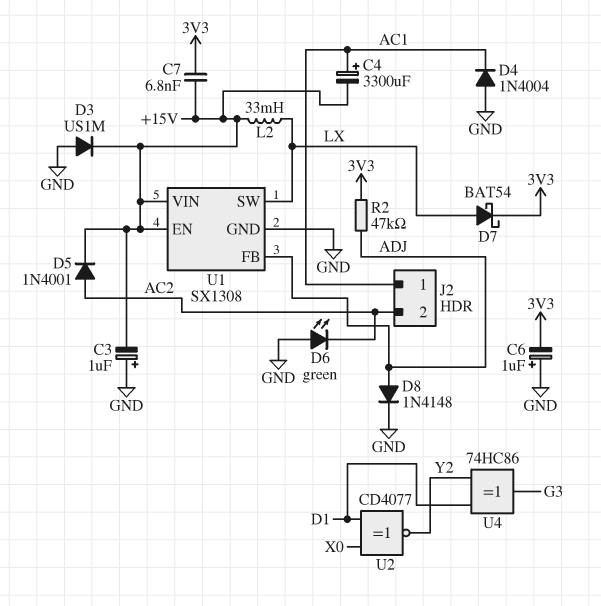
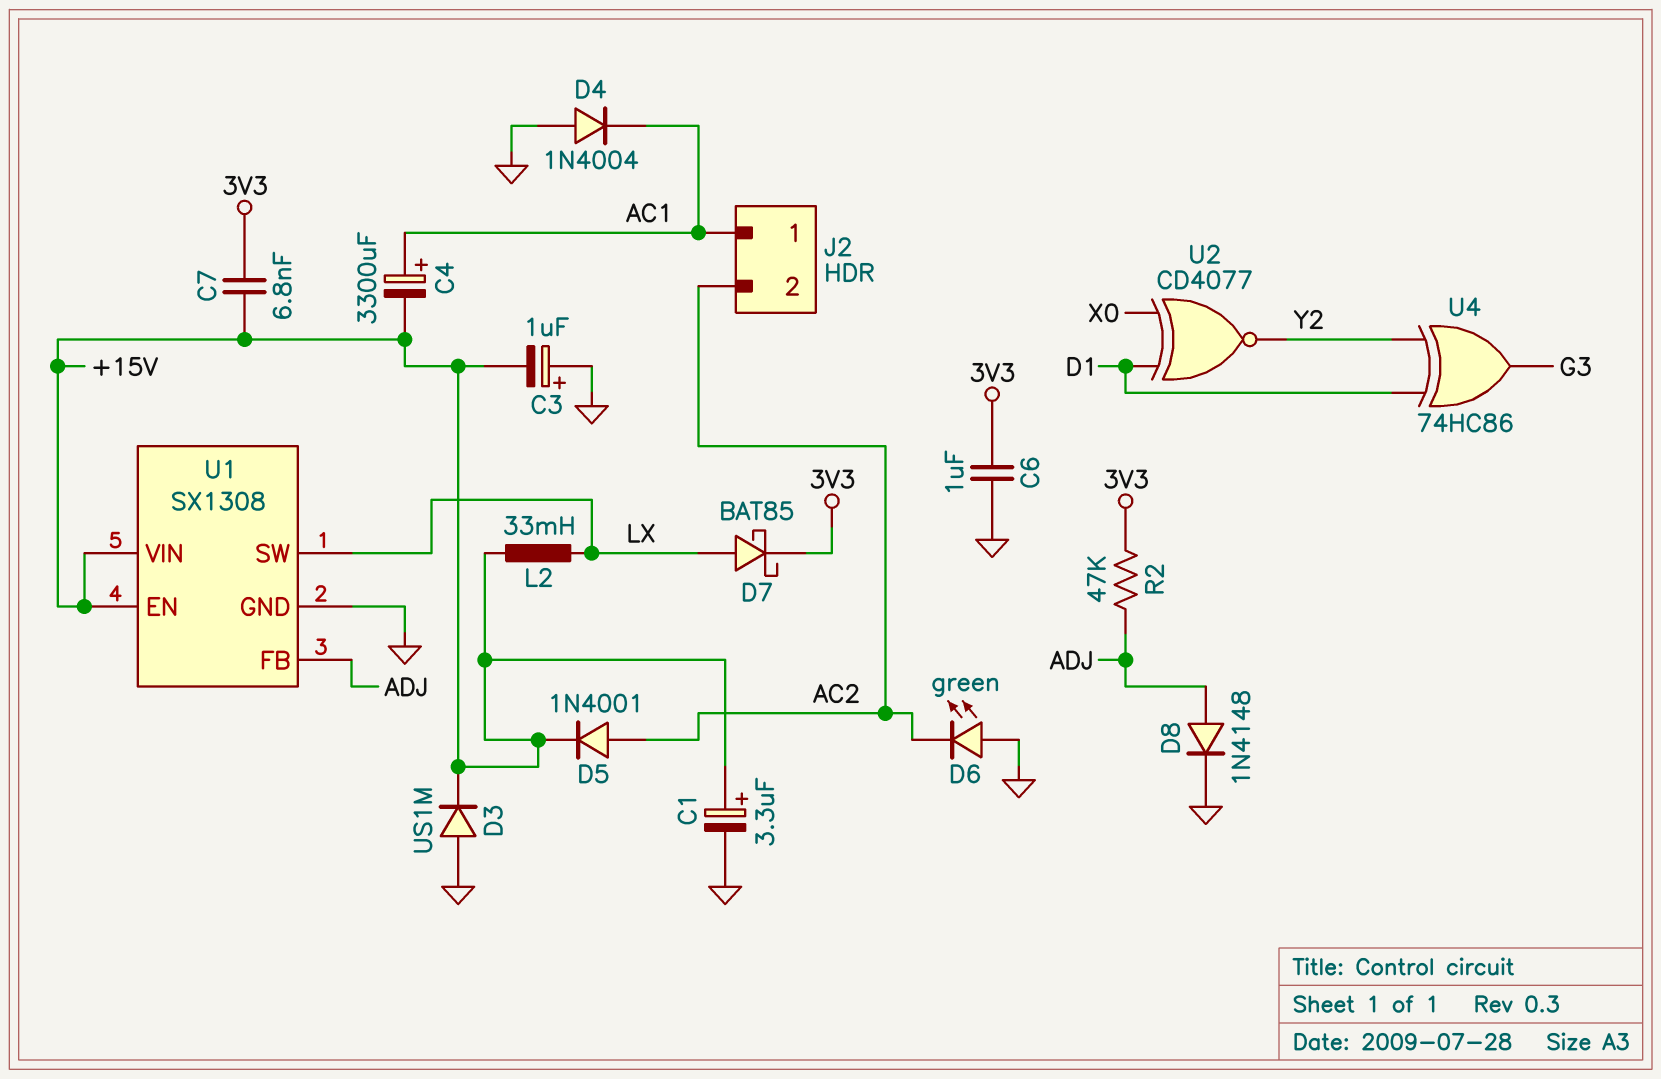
C1: none -> 3.3uF (plus +15V, minus GND)
C6: 1uF (plus GND, minus 3V3) -> 1uF (3V3, GND)
D7: schottky BAT54 (A LX, K 3V3) -> schottky BAT85 (A LX, K 3V3)

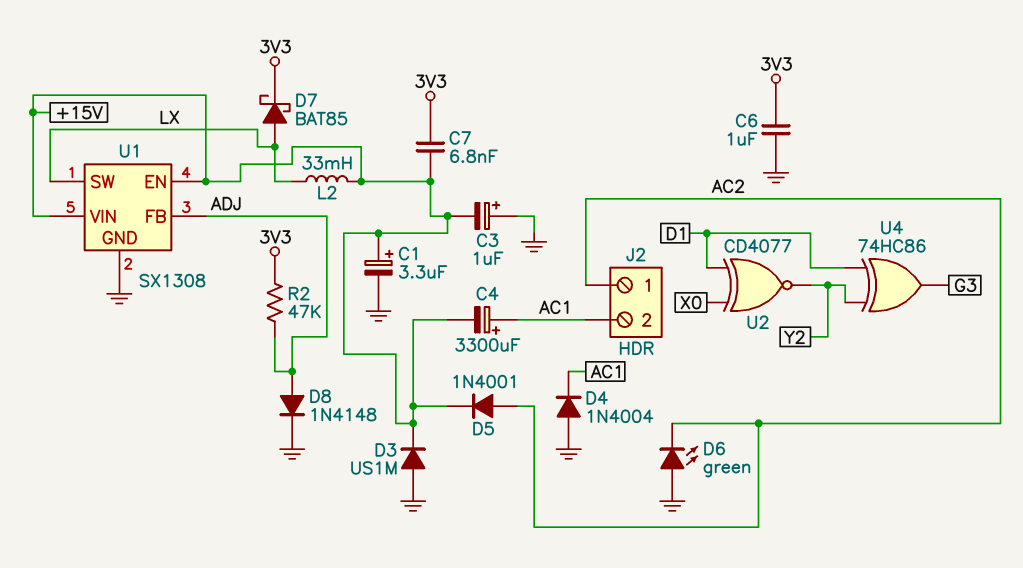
J2 pin 1: AC1 -> AC2
J2 pin 2: AC2 -> AC1

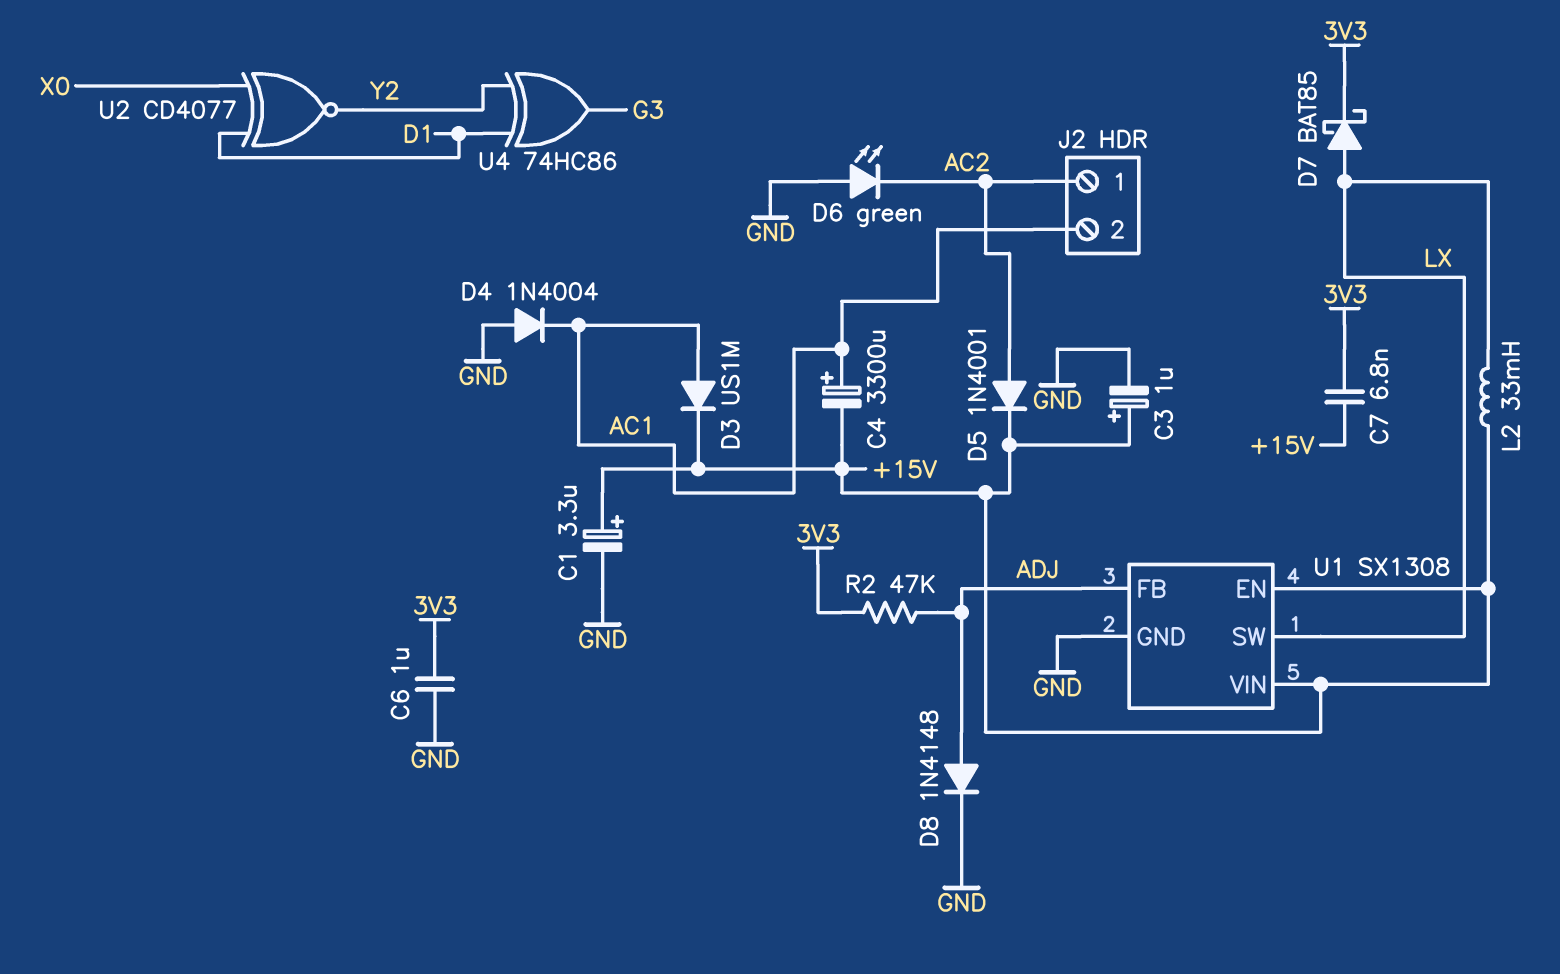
C3: 1uF (plus GND, minus +15V) -> 1uF (plus +15V, minus GND)
D3: diode US1M (A GND, K +15V) -> diode US1M (A AC1, K +15V)

